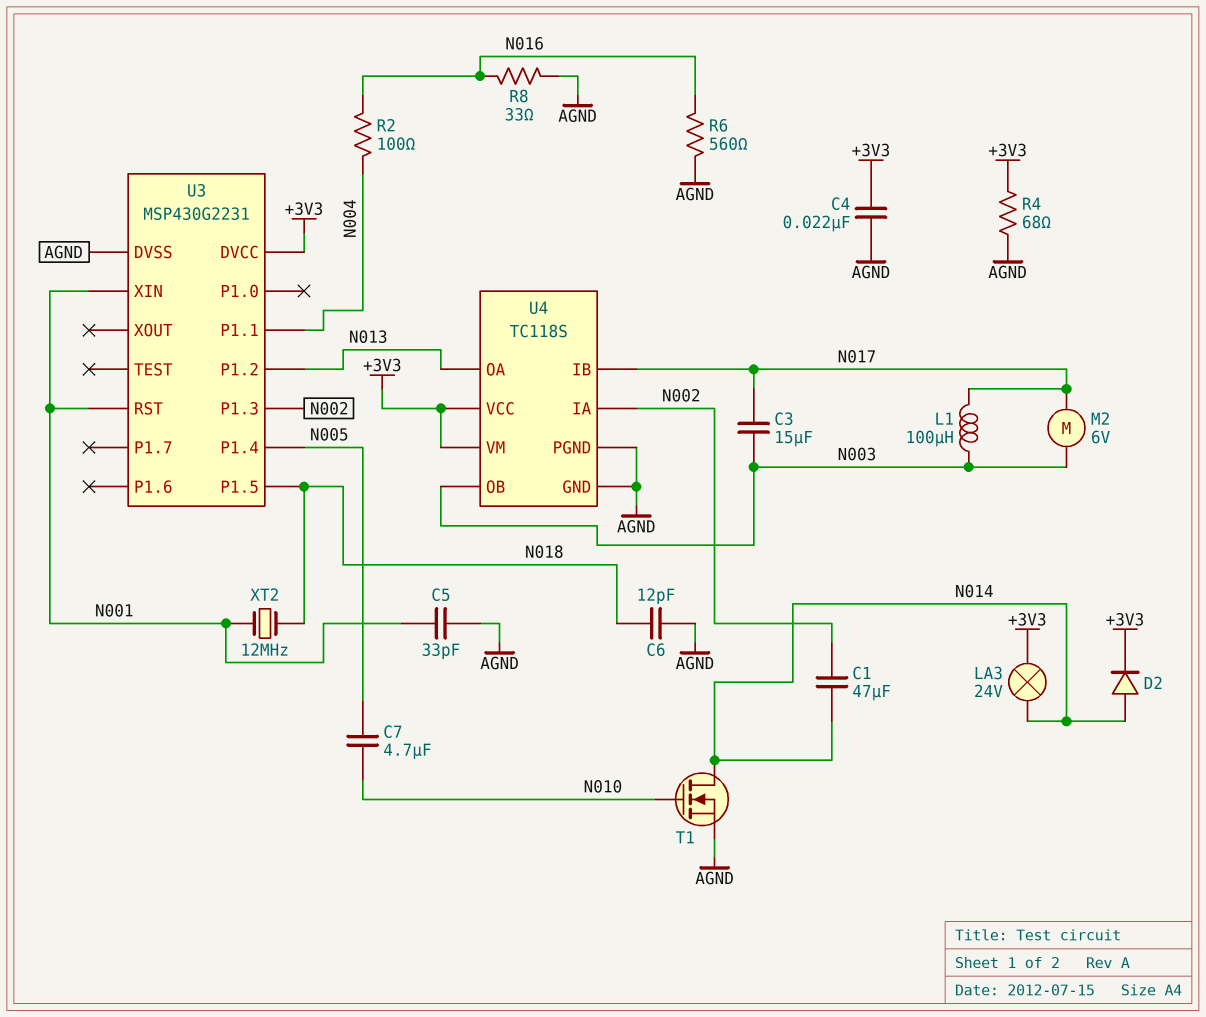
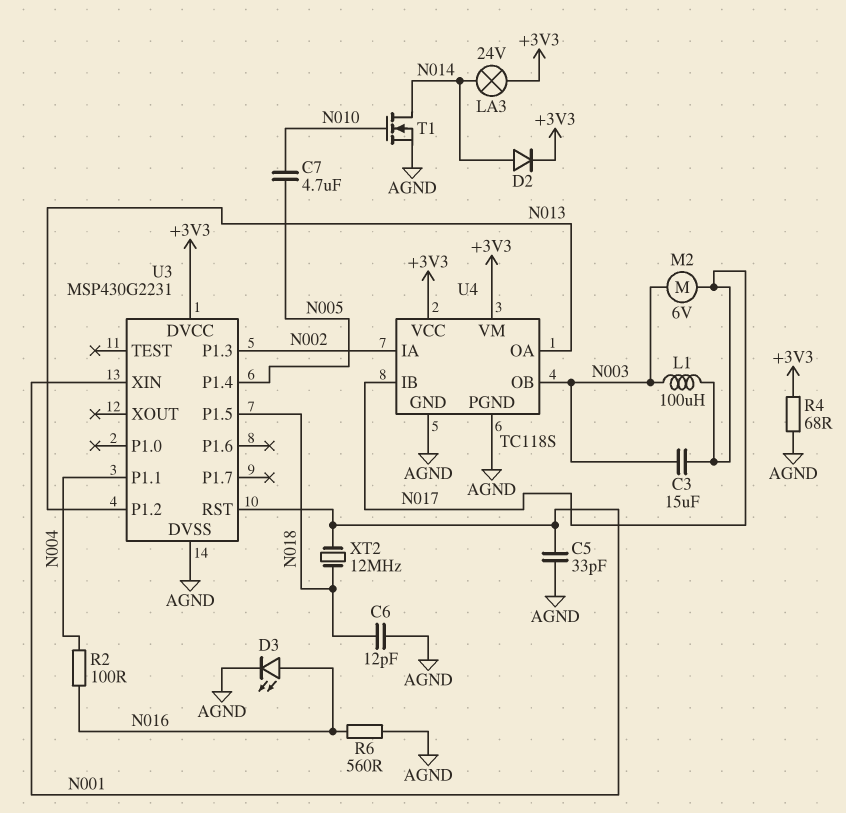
C1: 47uF (N002, N014) -> none
C4: 22nF (+3V3, AGND) -> none
D3: none -> LED (A N016, K AGND)
R8: 33 (AGND, N016) -> none

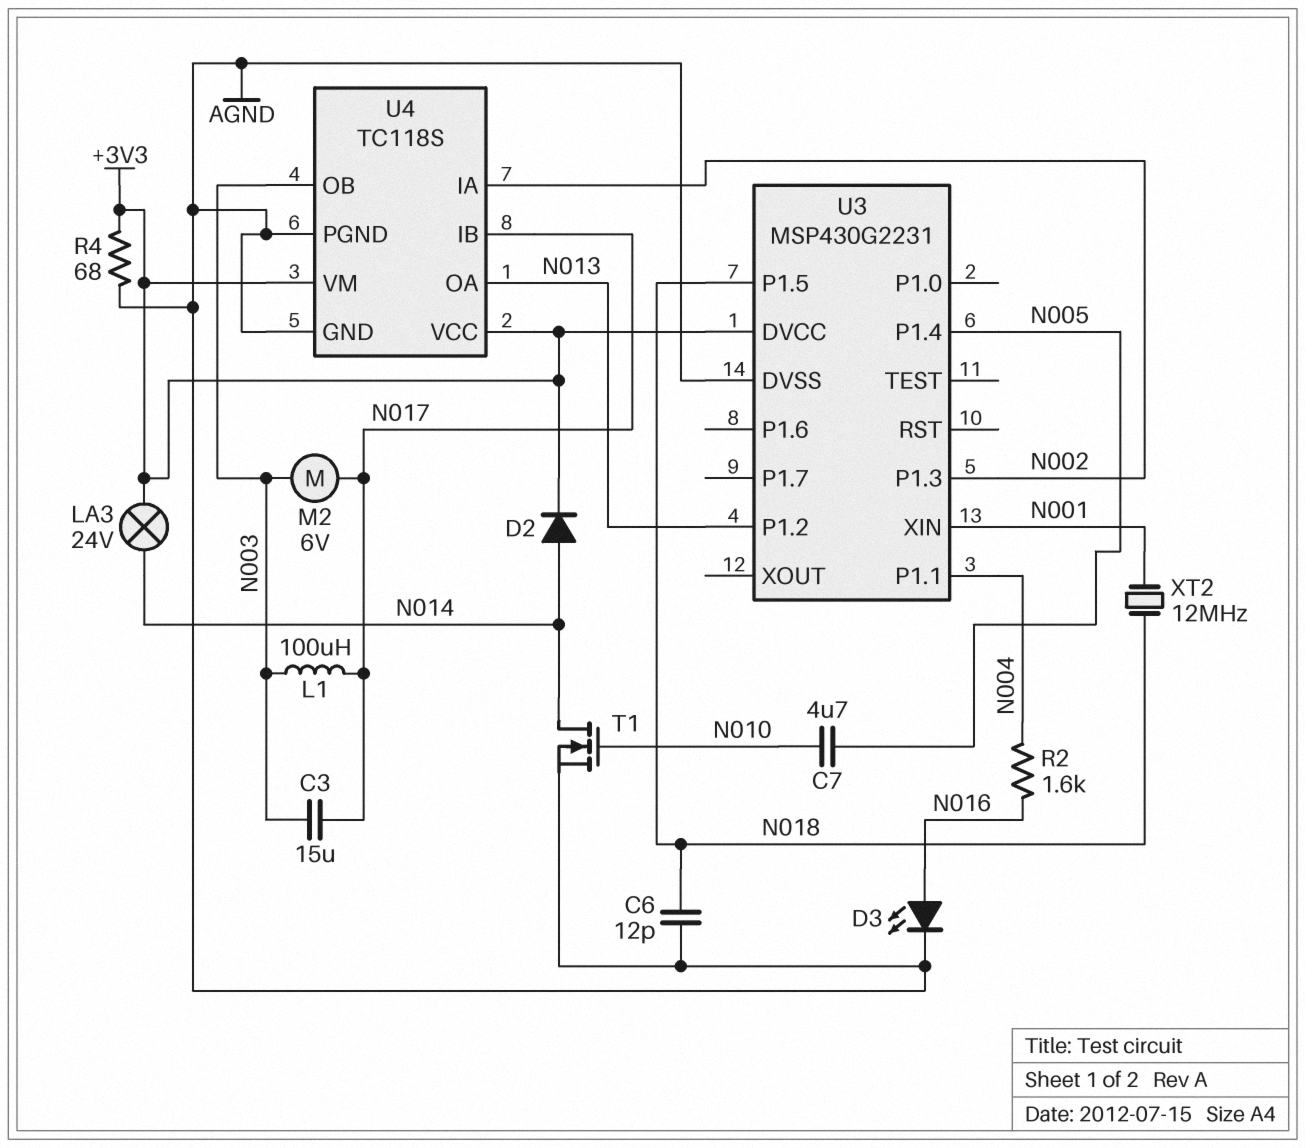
C5: 33pF (AGND, N001) -> none
R2: 100 (N004, N016) -> 1.6k (N004, N016)
R6: 560 (AGND, N016) -> none
U3 pin RST: N001 -> none

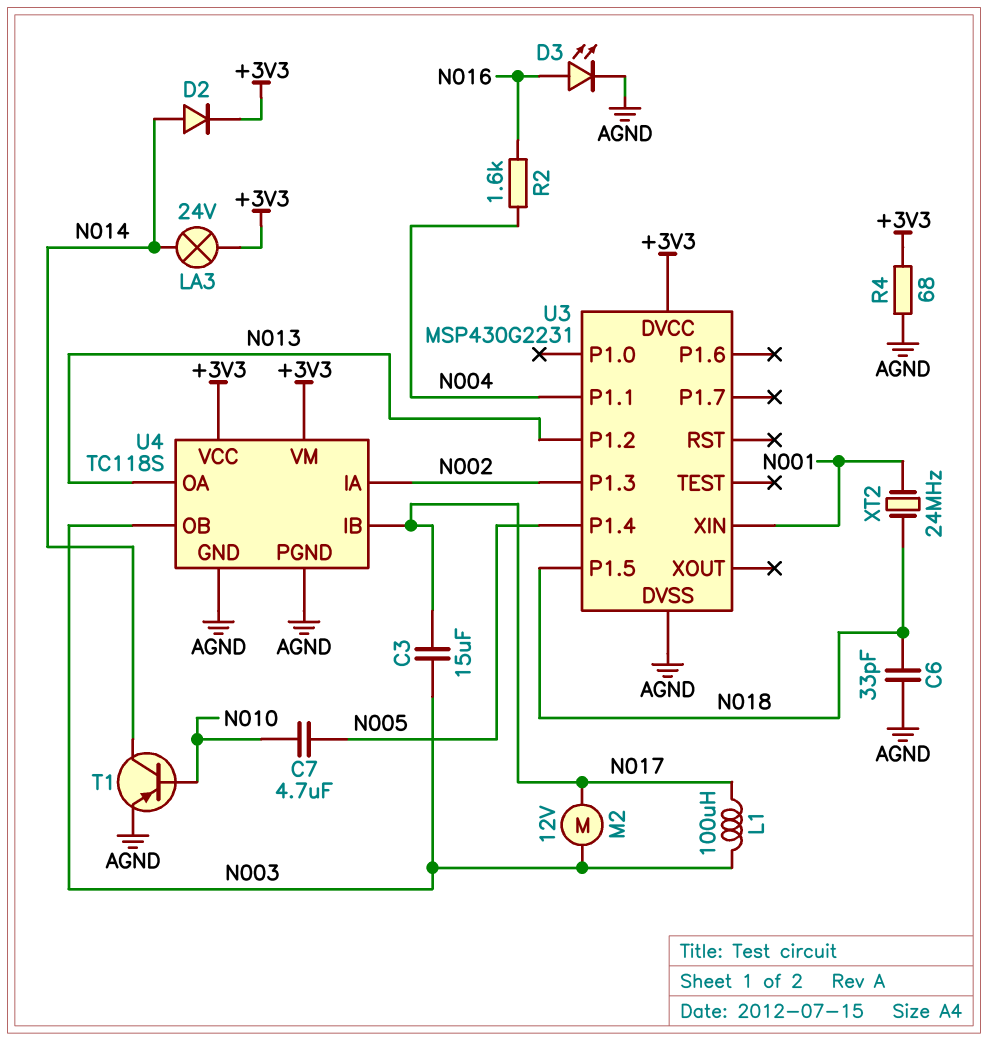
C6: 12pF (AGND, N018) -> 33pF (AGND, N018)
M2: motor 6V (N003, N017) -> motor 12V (N003, N017)
T1: NMOS (G N010, D N014, S AGND) -> PNP (B N010, C N014, E AGND)
XT2: 12MHz (N001, N018) -> 24MHz (N001, N018)

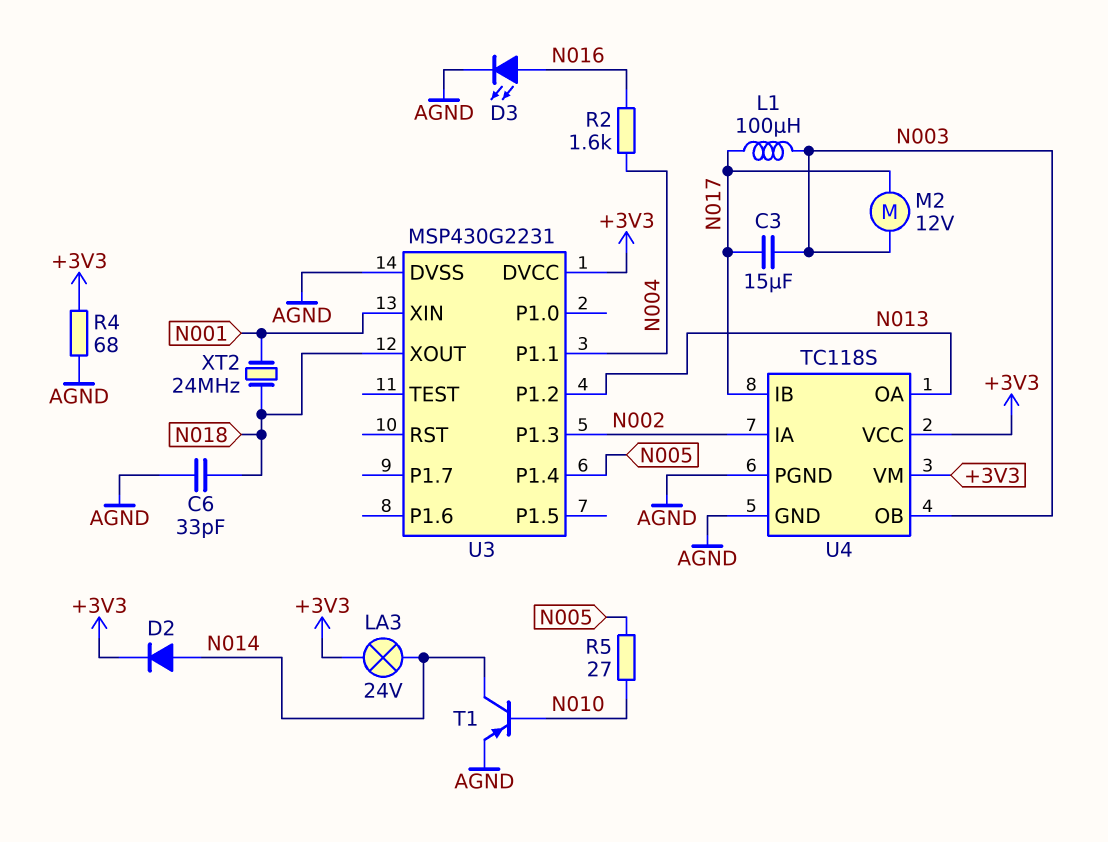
C7: 4.7uF (N005, N010) -> none
R5: none -> 27 (N005, N010)
U3 pin P1.5: N018 -> none
U3 pin XOUT: none -> N018

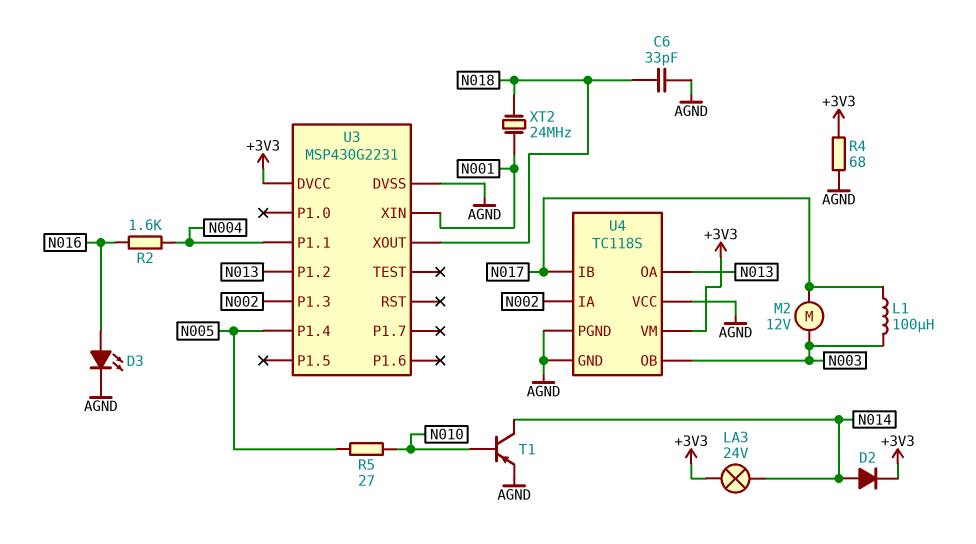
C3: 15uF (N003, N017) -> none
U4 pin VCC: +3V3 -> AGND

